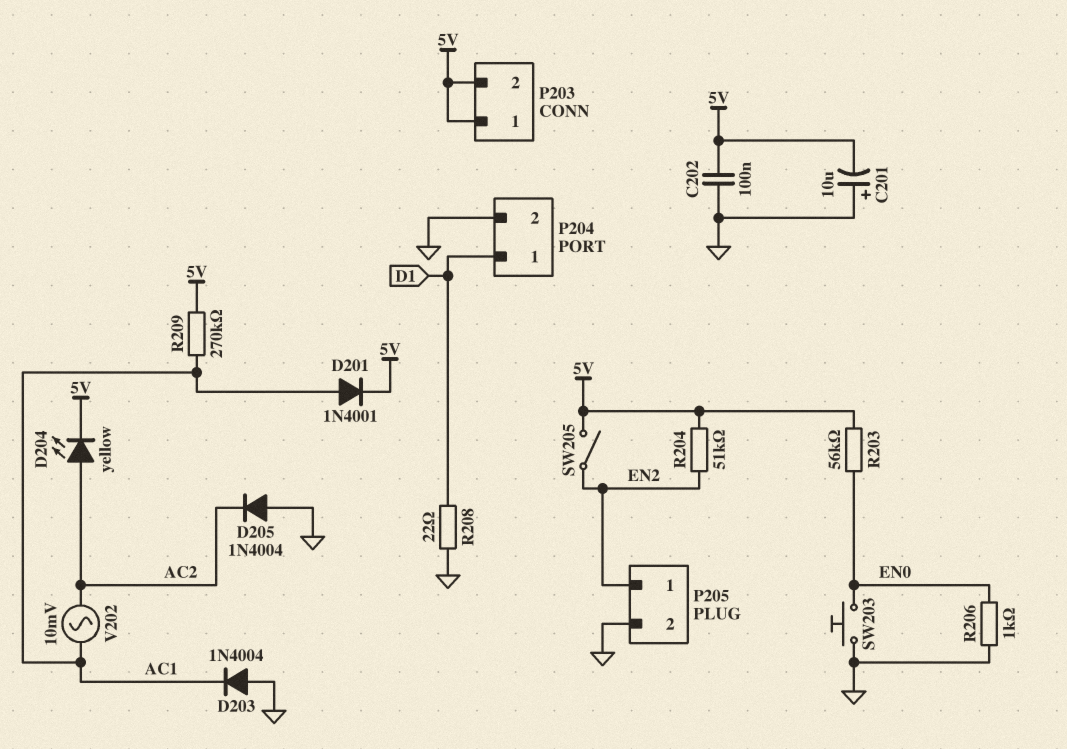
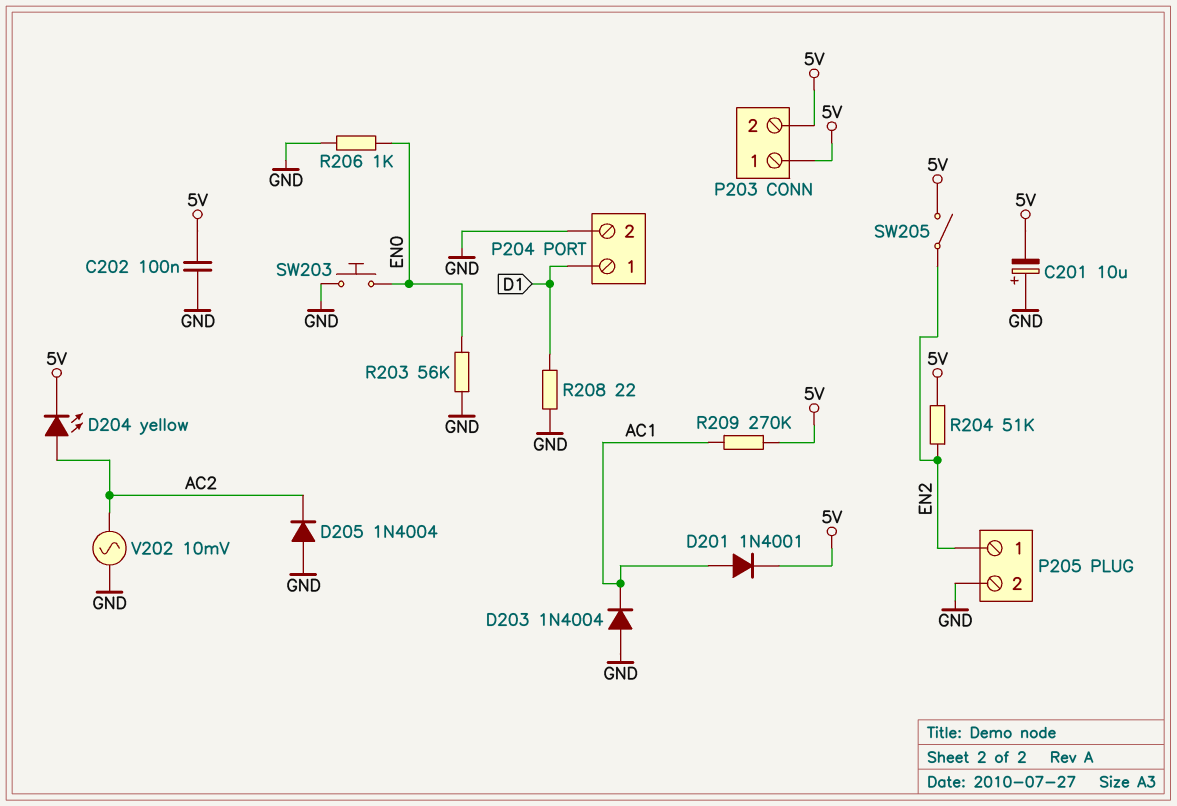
R203: 56k (5V, EN0) -> 56k (EN0, GND)
V202: AC 10mV (AC1, AC2) -> AC 10mV (AC2, GND)

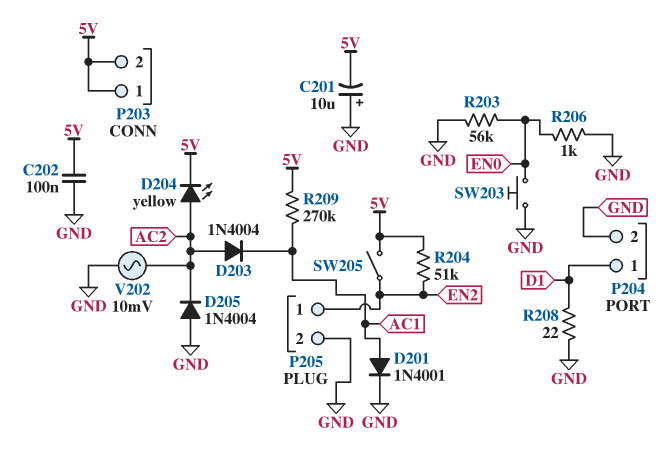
D201: diode 1N4001 (A AC1, K 5V) -> diode 1N4001 (A AC1, K GND)
D203: diode 1N4004 (A GND, K AC1) -> diode 1N4004 (A AC2, K AC1)

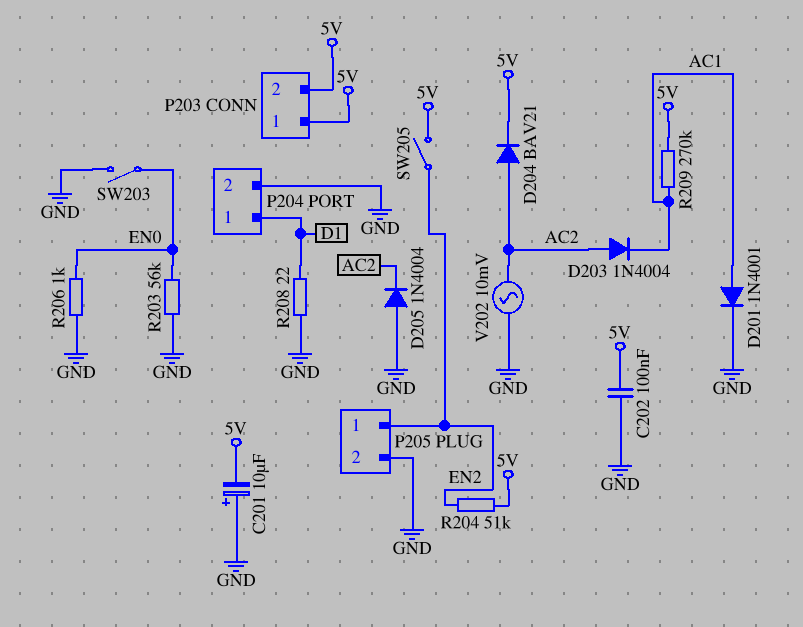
D204: LED yellow (A AC2, K 5V) -> diode BAV21 (A AC2, K 5V)
SW203: button (EN0, GND) -> switch (EN0, GND)

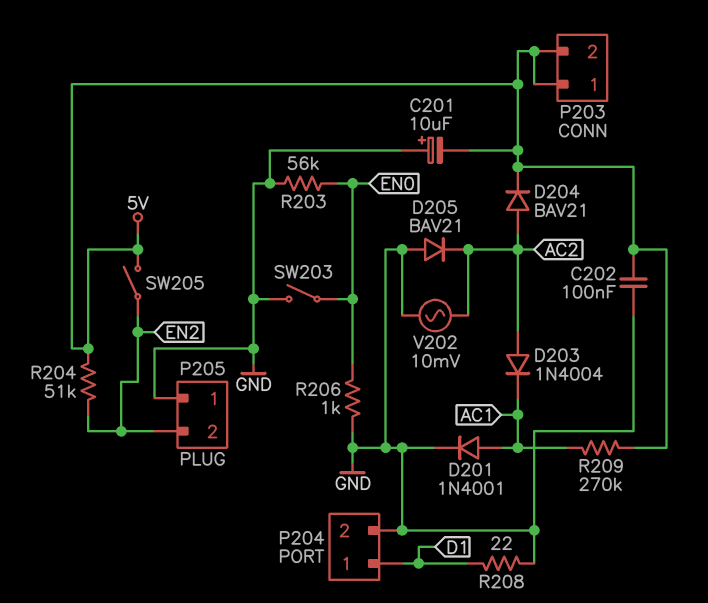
D205: diode 1N4004 (A GND, K AC2) -> diode BAV21 (A GND, K AC2)
P205 pin 1: EN2 -> GND
P205 pin 2: GND -> EN2

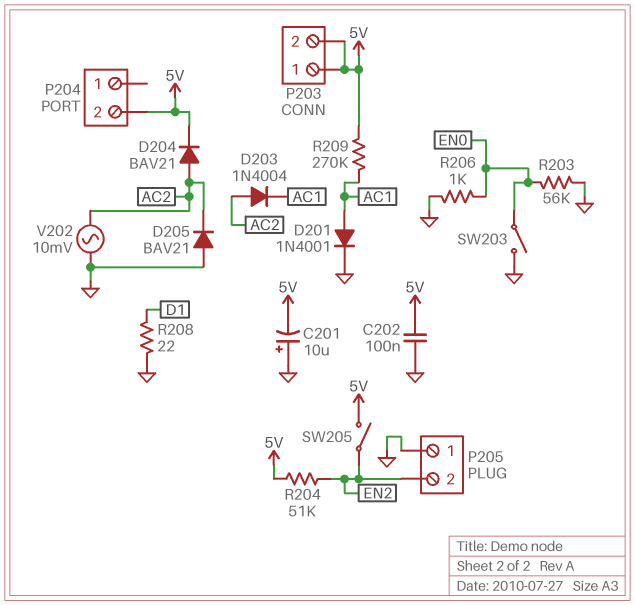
P204 pin 1: D1 -> none
P204 pin 2: GND -> 5V

